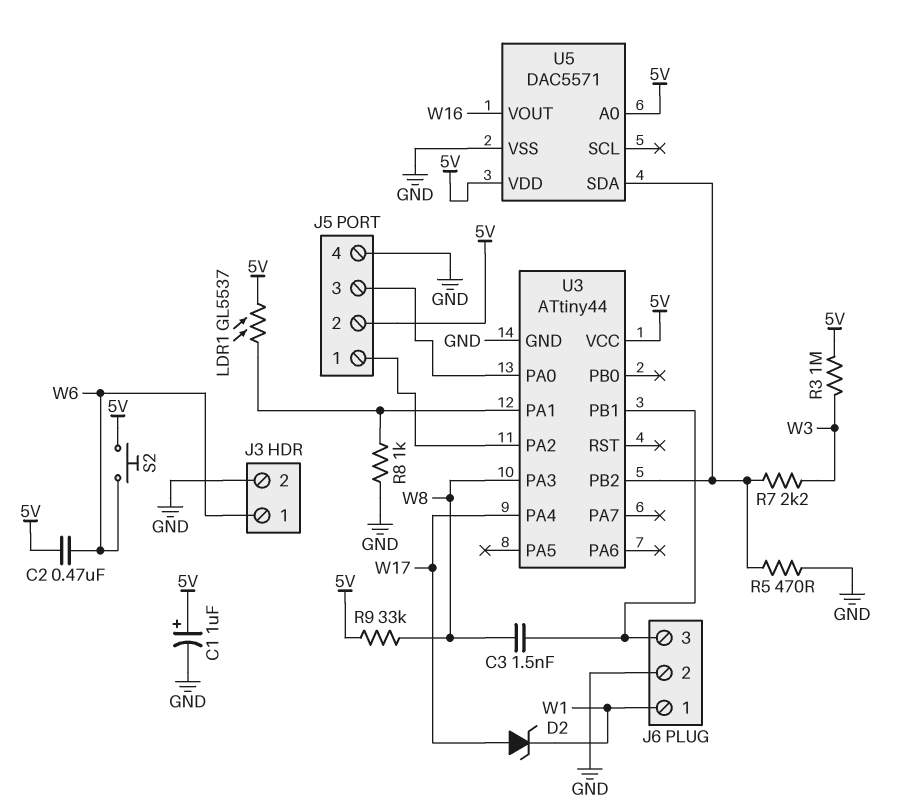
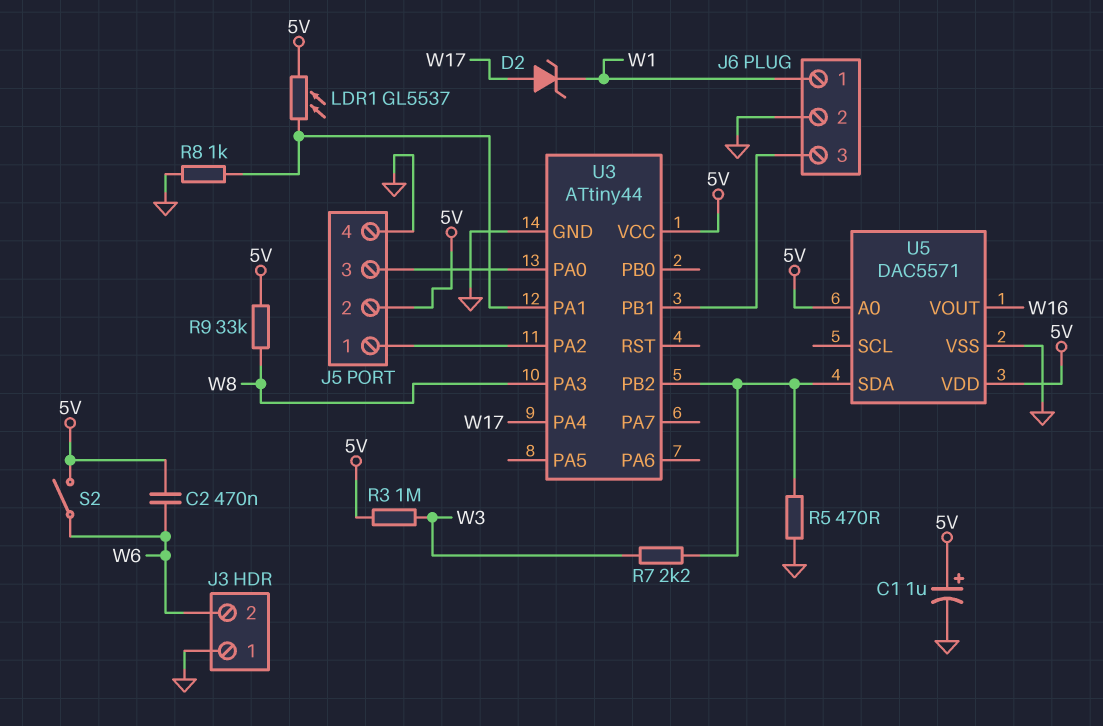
C3: 1.5nF (J6/3, W8) -> none
J3 pin 1: W6 -> GND
J3 pin 2: GND -> W6
S2: button (5V, W6) -> switch (5V, W6)

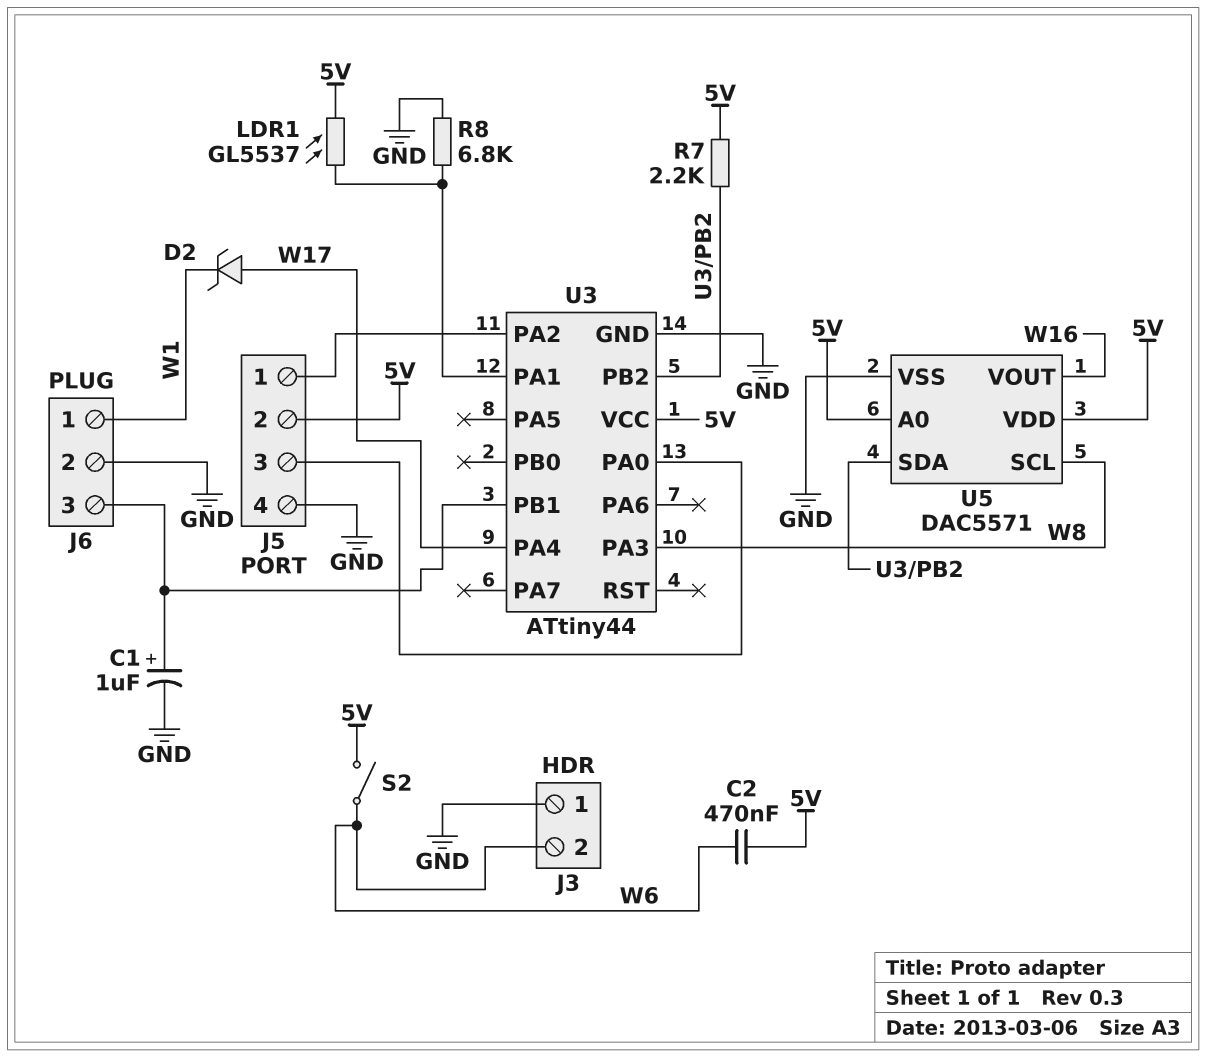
C1: 1uF (plus 5V, minus GND) -> 1uF (plus J6/3, minus GND)
R3: 1M (5V, W3) -> none
R5: 470 (GND, U3/PB2) -> none
R7: 2.2k (U3/PB2, W3) -> 2.2k (5V, U3/PB2)
R8: 1k (GND, U3/PA1) -> 6.8k (GND, U3/PA1)
R9: 33k (5V, W8) -> none
U5 pin SCL: none -> W8

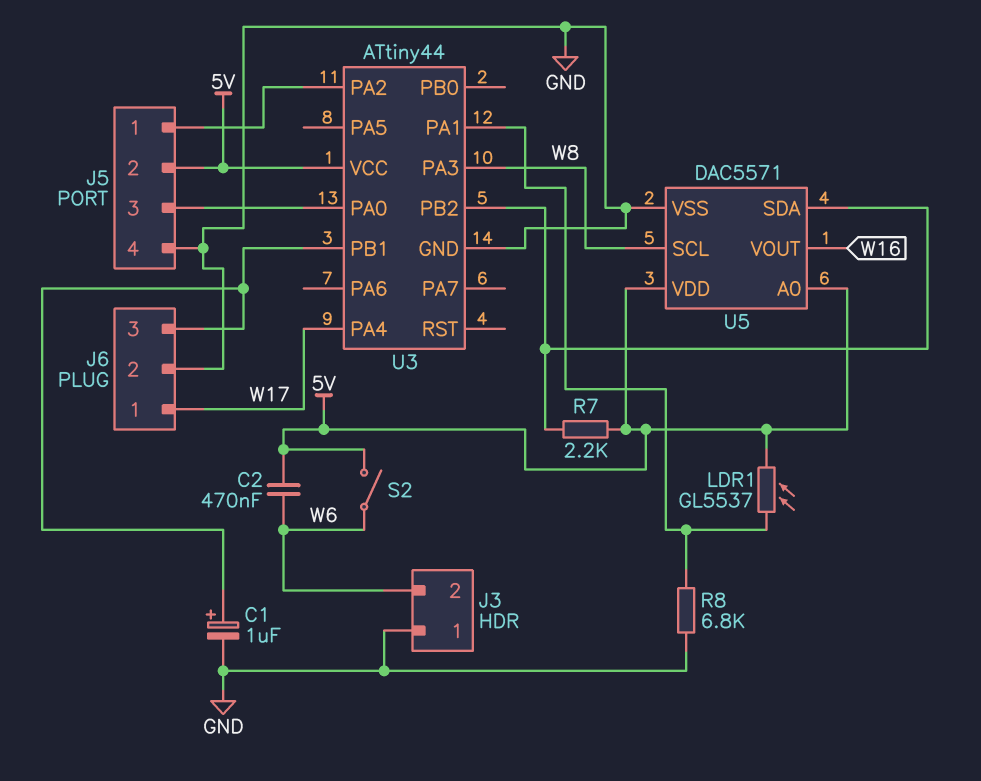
D2: zener (A W17, K W1) -> none
J6 pin 1: W1 -> W17

